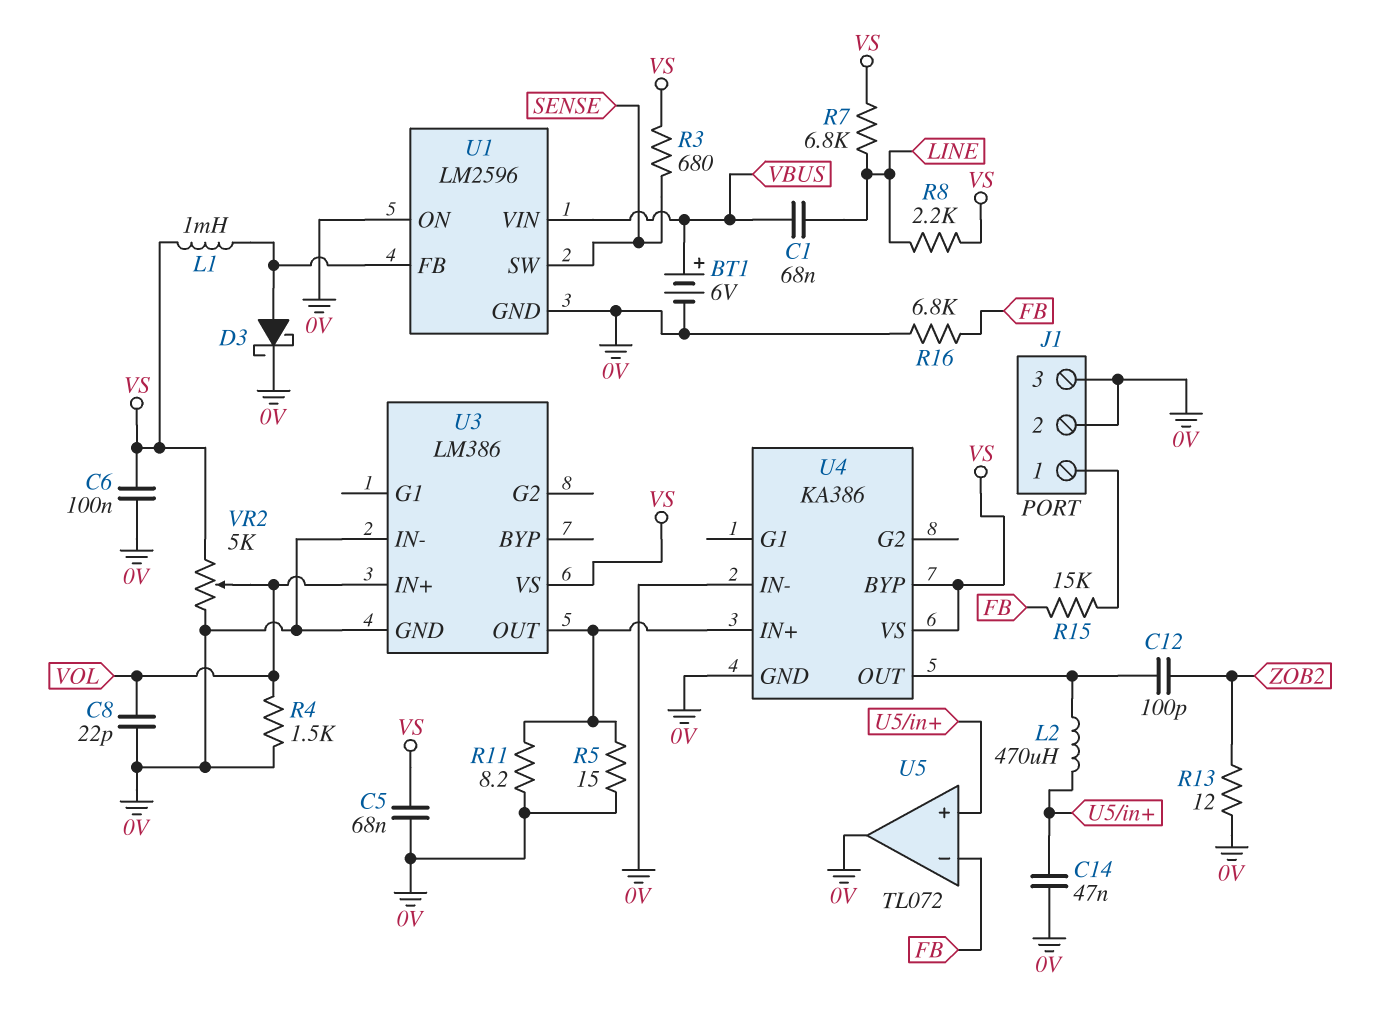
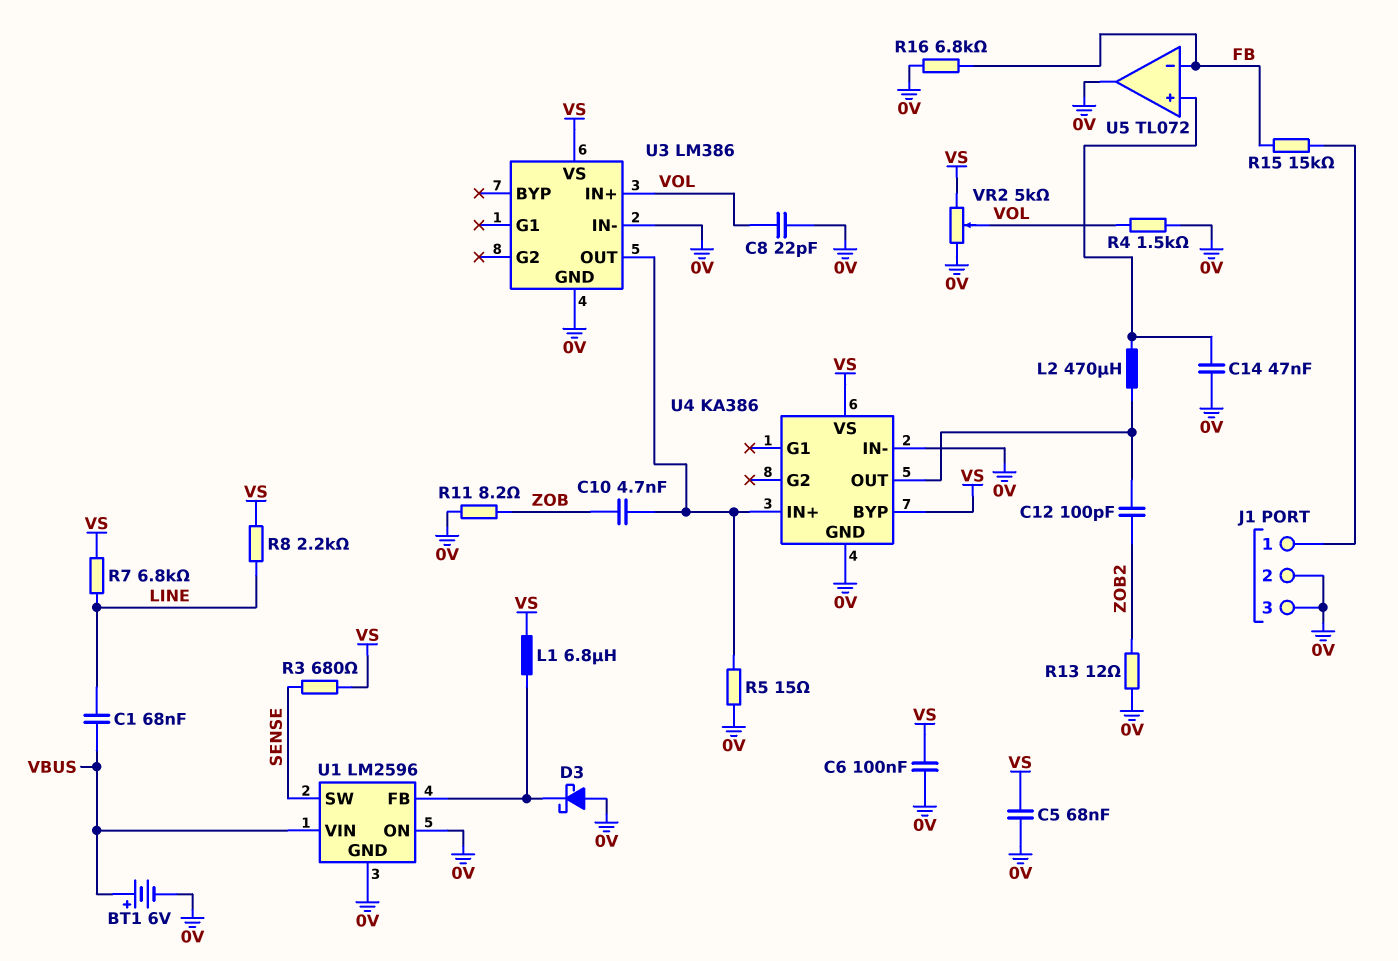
C10: none -> 4.7nF (U3/OUT, ZOB)
D3: schottky (A U1/FB, K 0V) -> schottky (A 0V, K U1/FB)
L1: 1mH (U1/FB, VS) -> 6.8uH (U1/FB, VS)
R11: 8.2 (0V, U3/OUT) -> 8.2 (0V, ZOB)

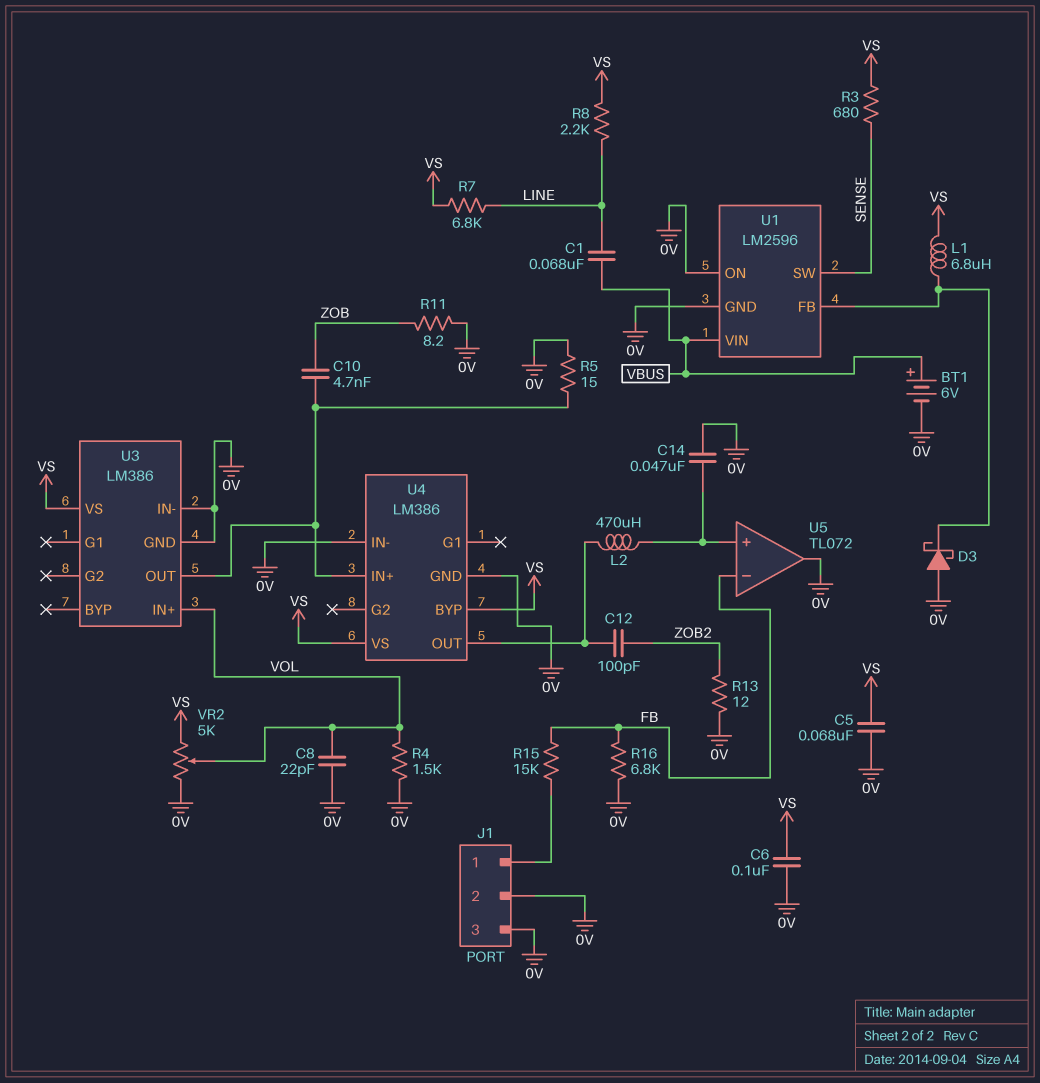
U4: KA386 -> LM386

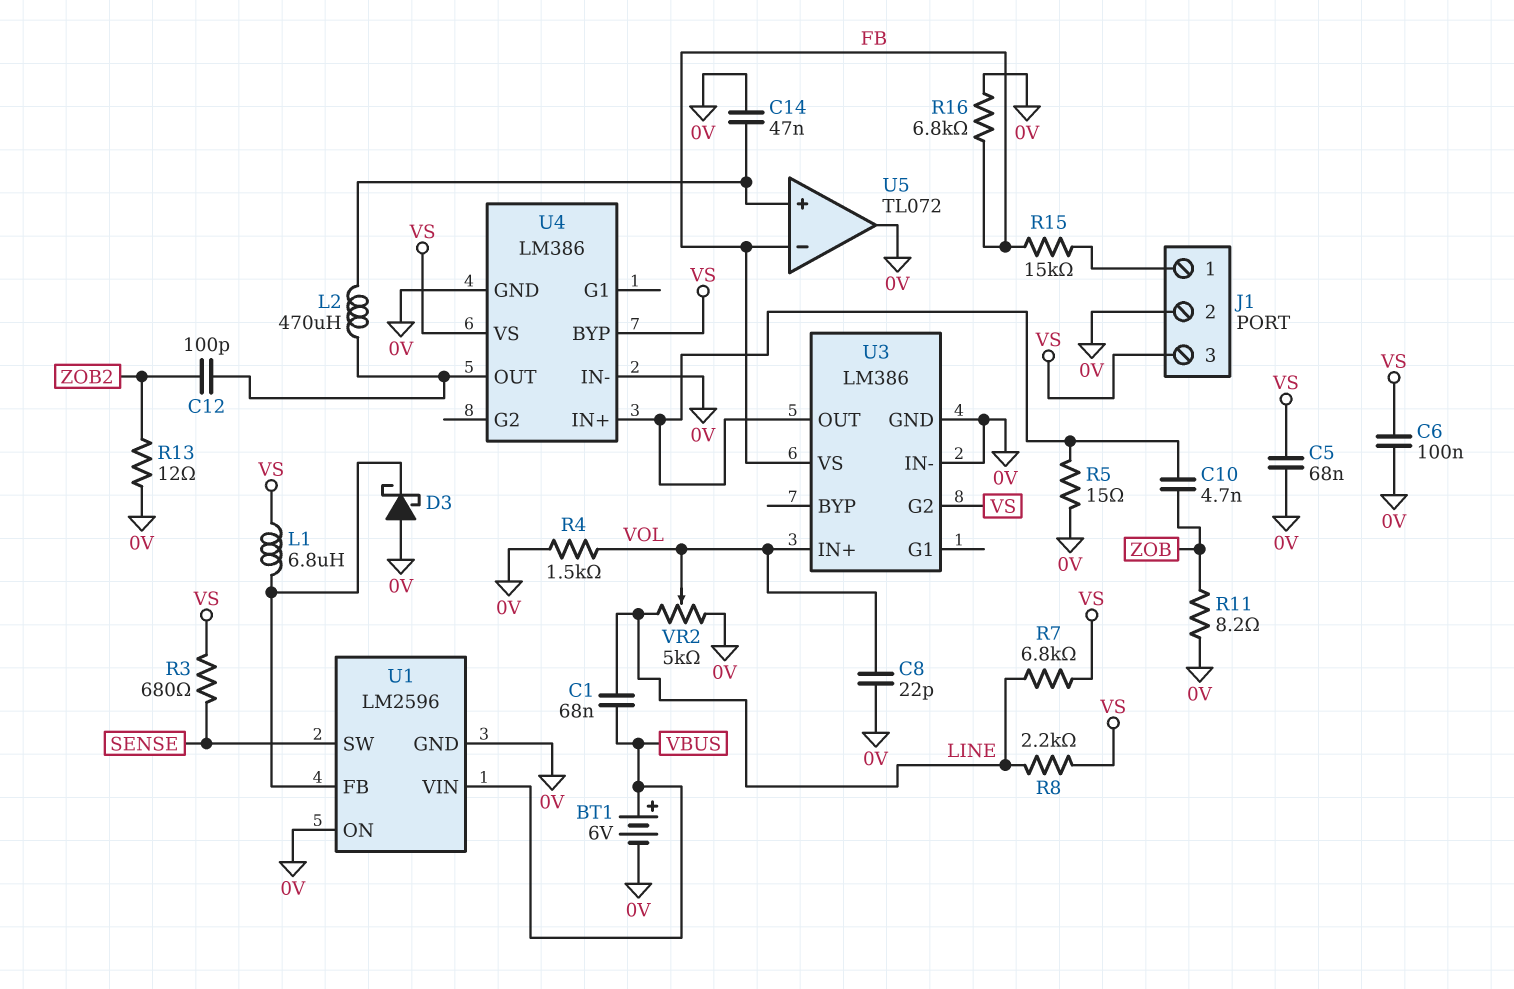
J1 pin 3: 0V -> VS
U3 pin G2: none -> VS
U3 pin VS: VS -> FB
VR2: 5k (0V, VS, wiper VOL) -> 5k (0V, LINE, wiper VOL)

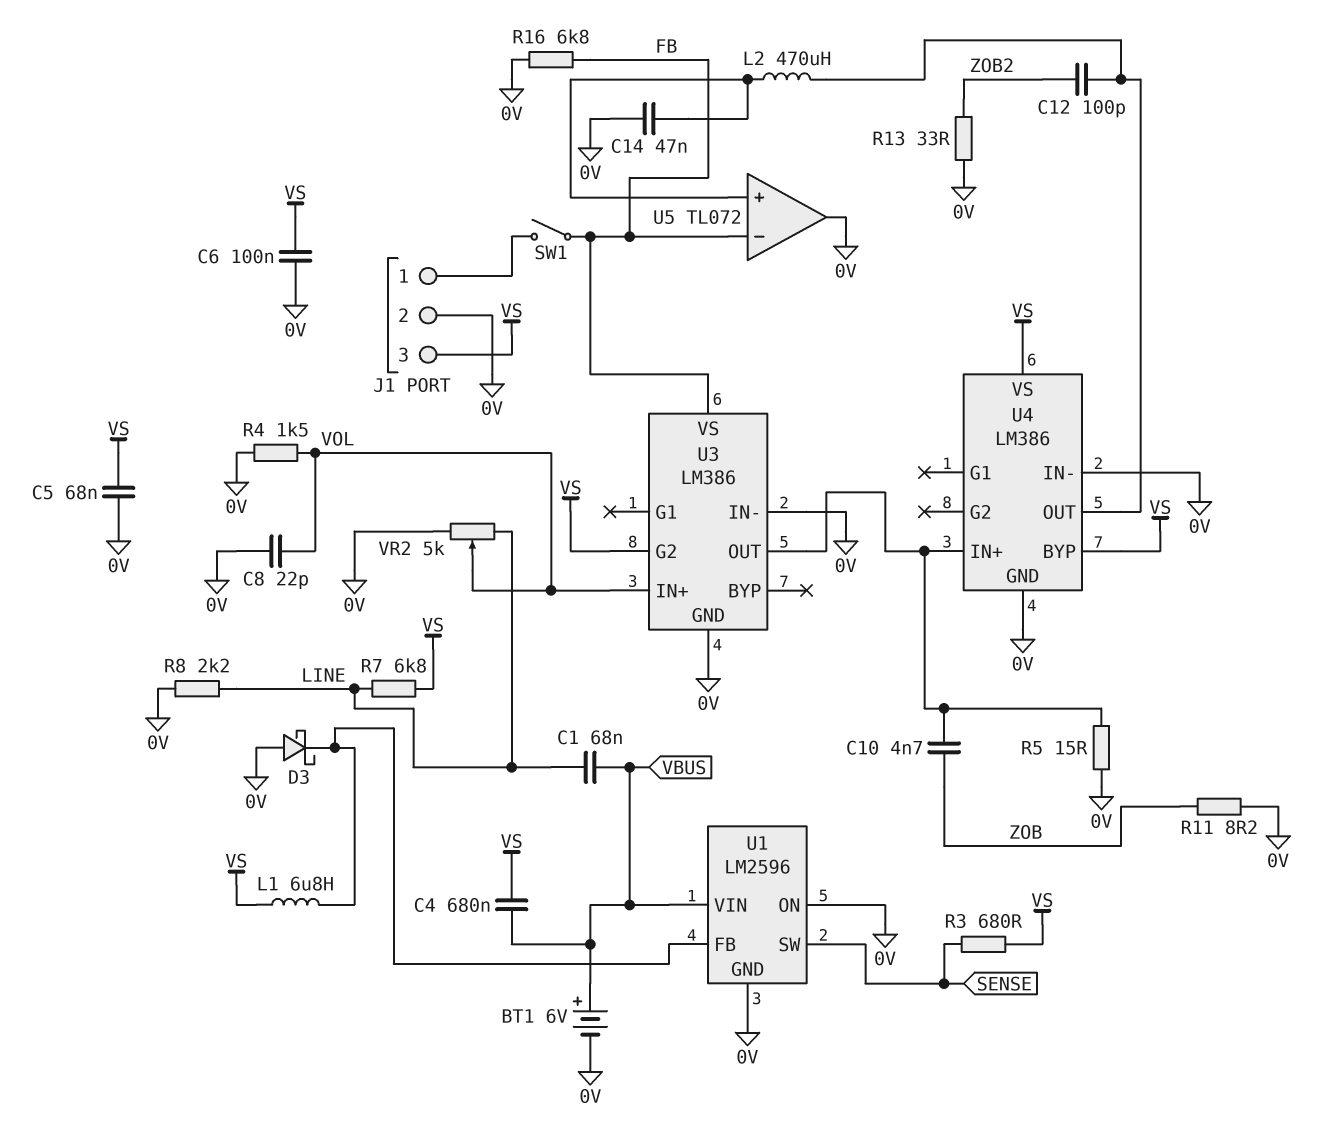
C4: none -> 680nF (VBUS, VS)
R8: 2.2k (LINE, VS) -> 2.2k (0V, LINE)
R13: 12 (0V, ZOB2) -> 33 (0V, ZOB2)
R15: 15k (FB, J1/1) -> none
SW1: none -> switch (FB, J1/1)

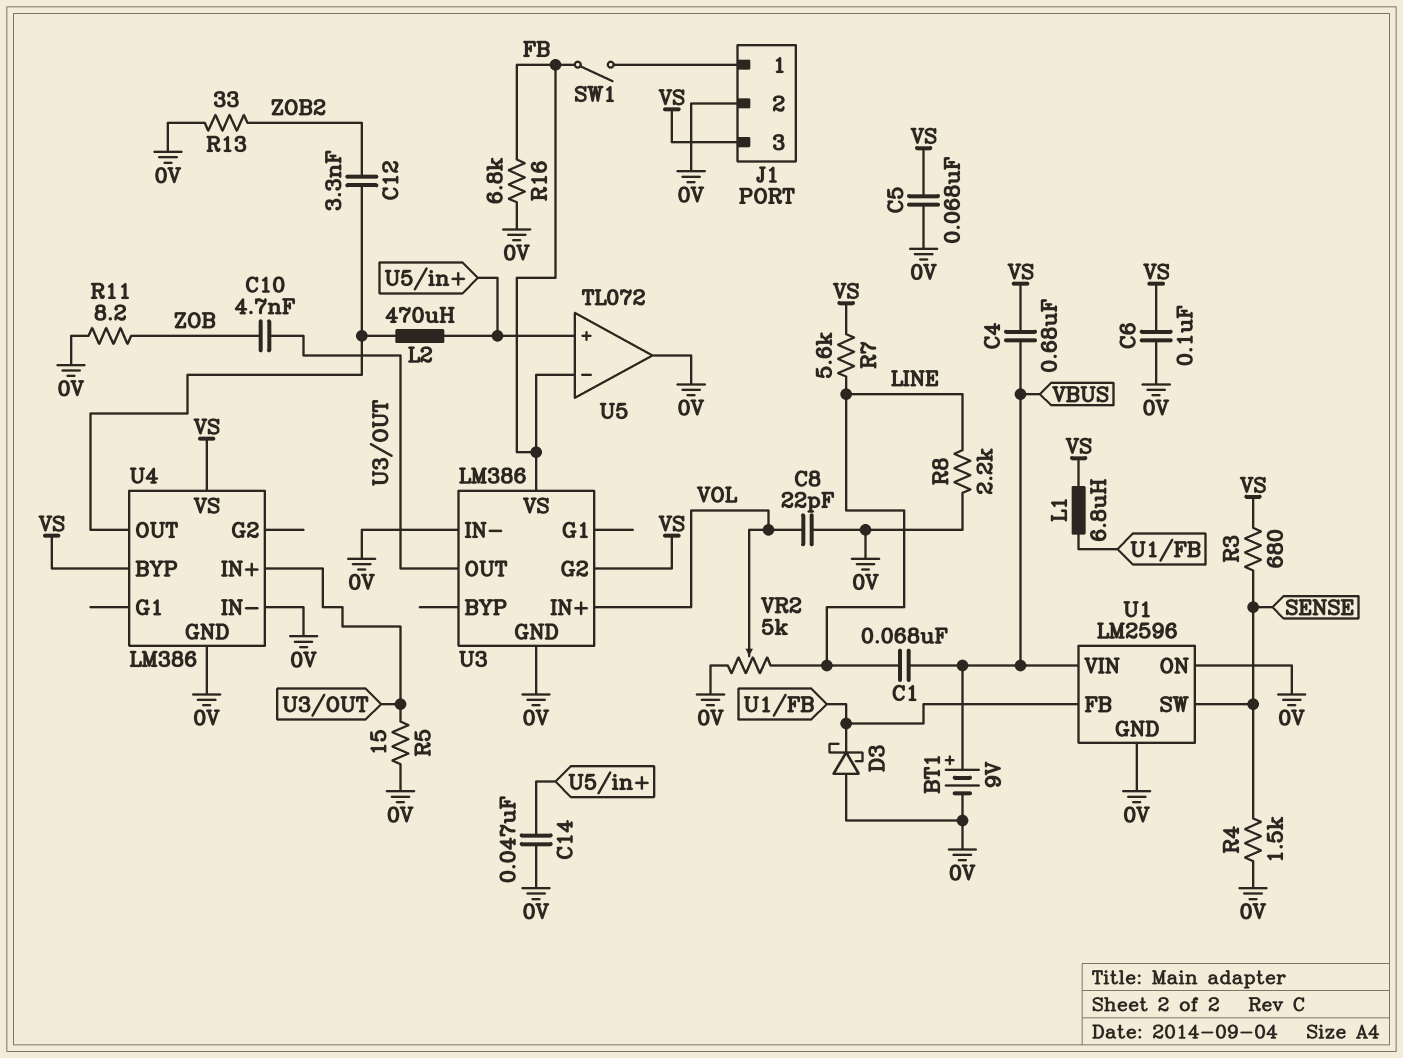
BT1: 6V (plus VBUS, minus 0V) -> 9V (plus VBUS, minus 0V)
C12: 100pF (U4/OUT, ZOB2) -> 3.3nF (U4/OUT, ZOB2)
R4: 1.5k (0V, VOL) -> 1.5k (0V, SENSE)
R7: 6.8k (LINE, VS) -> 5.6k (LINE, VS)

